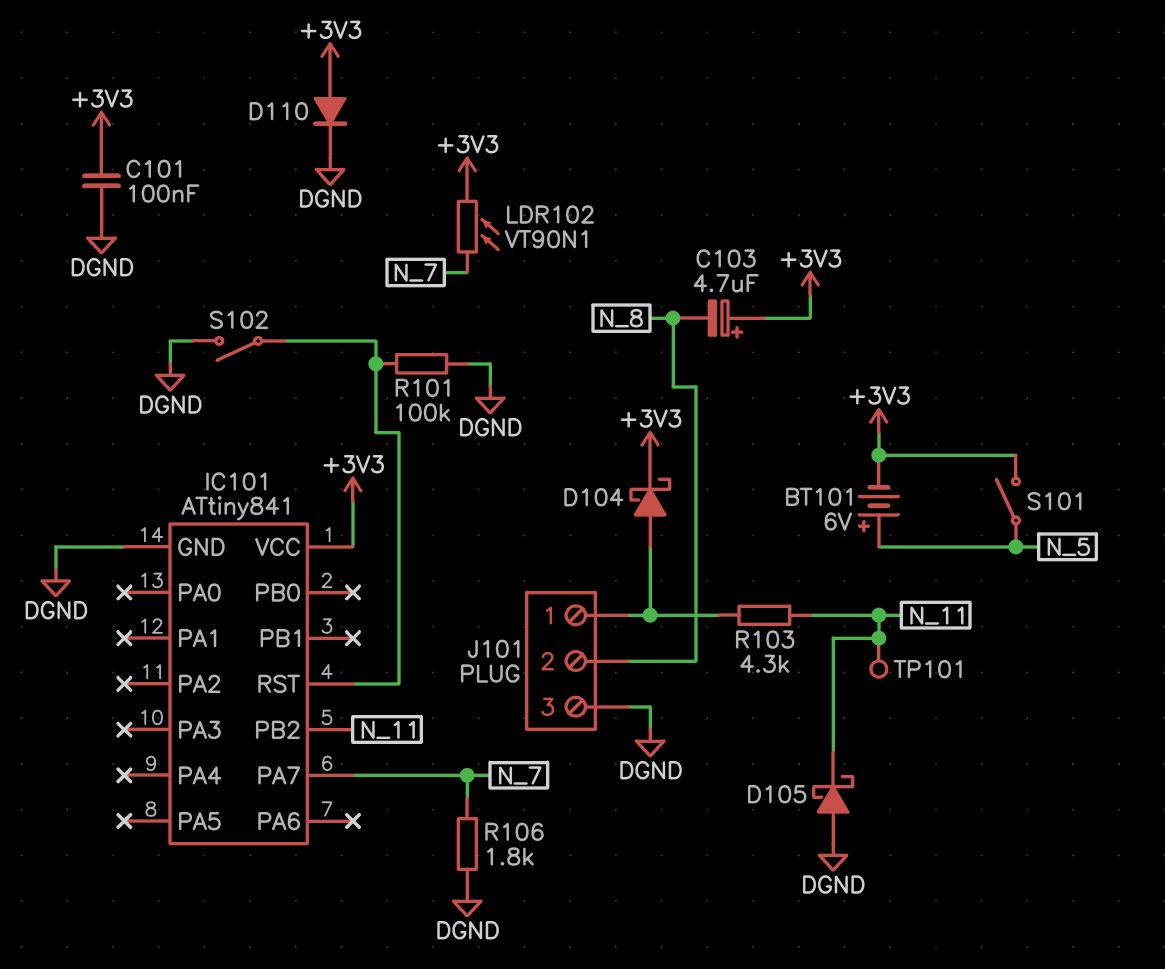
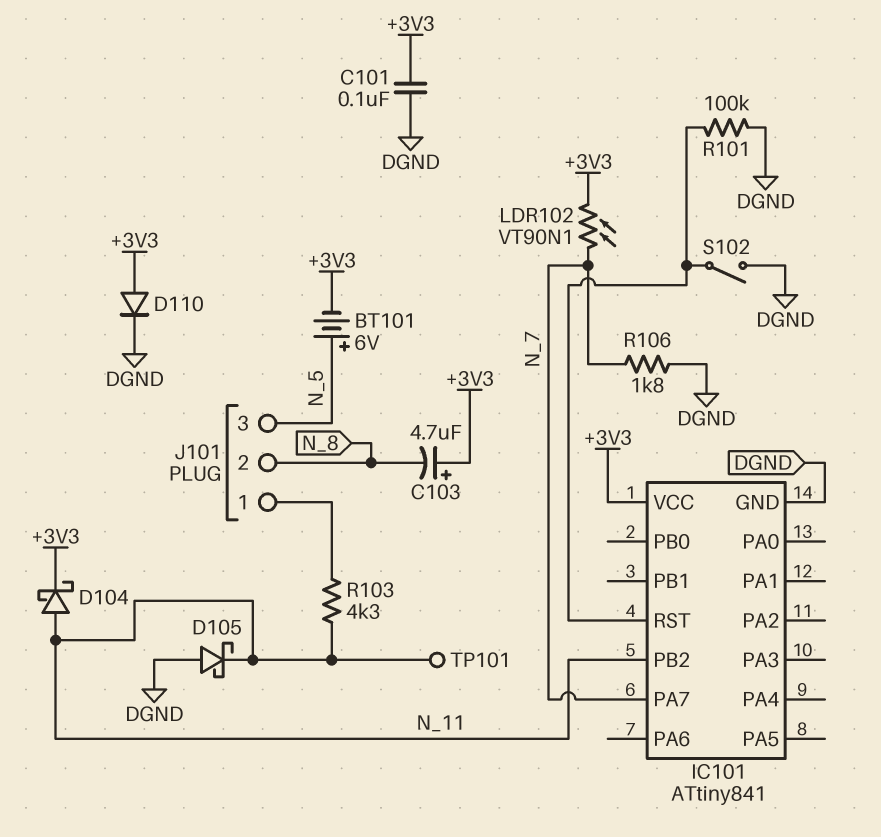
D104: schottky (A J101/1, K +3V3) -> schottky (A N_11, K +3V3)
J101 pin 3: DGND -> N_5
S101: switch (+3V3, N_5) -> none

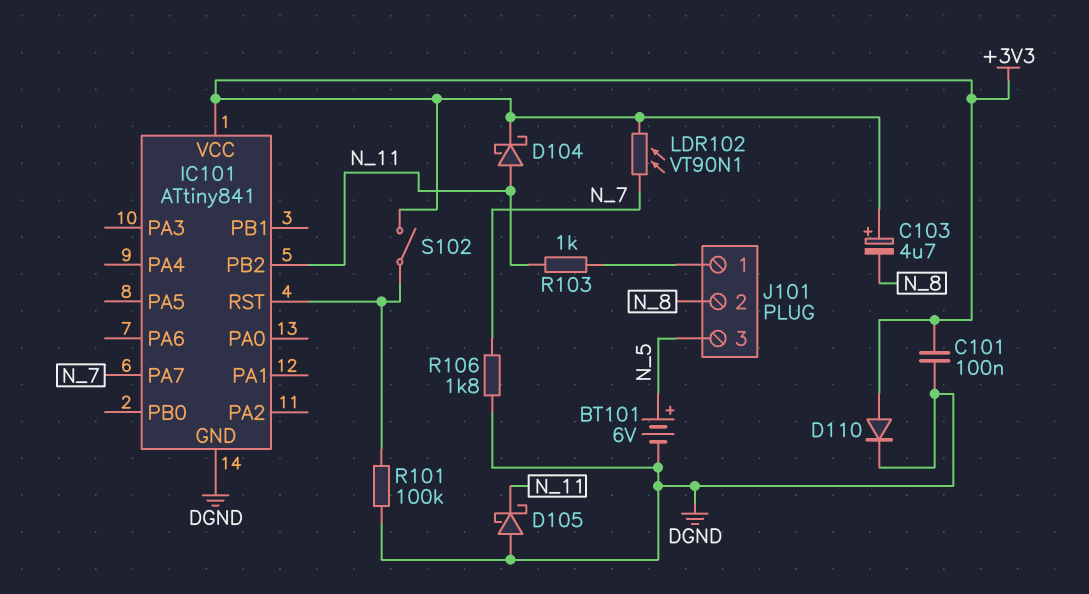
BT101: 6V (plus N_5, minus +3V3) -> 6V (plus N_5, minus DGND)
R103: 4.3k (J101/1, N_11) -> 1k (J101/1, N_11)
S102: switch (DGND, IC101/RST) -> switch (+3V3, IC101/RST)
TP101: test point (N_11) -> none

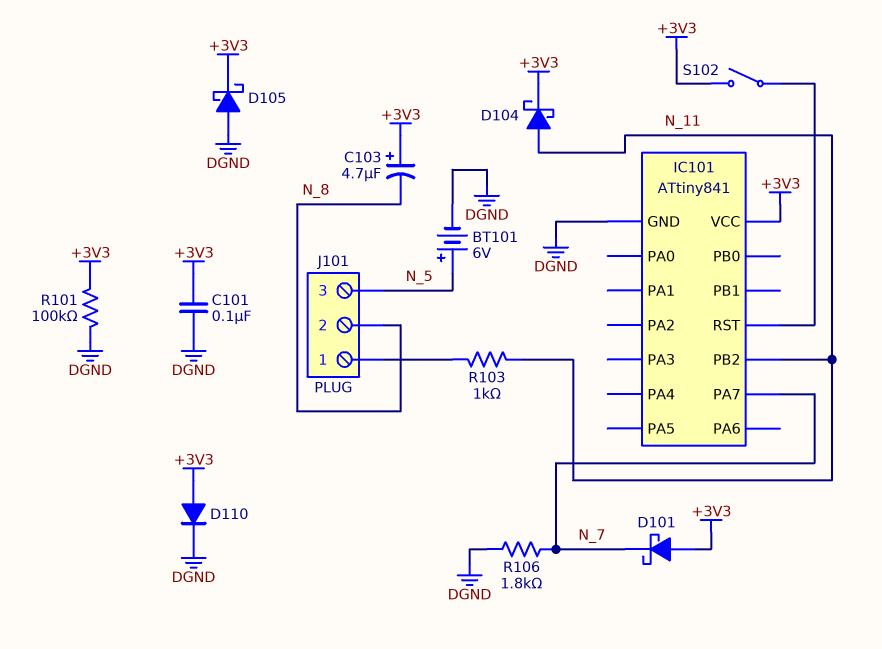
D101: none -> schottky (A +3V3, K N_7)
D105: schottky (A DGND, K N_11) -> schottky (A DGND, K +3V3)
LDR102: VT90N1 (+3V3, N_7) -> none
R101: 100k (DGND, IC101/RST) -> 100k (+3V3, DGND)

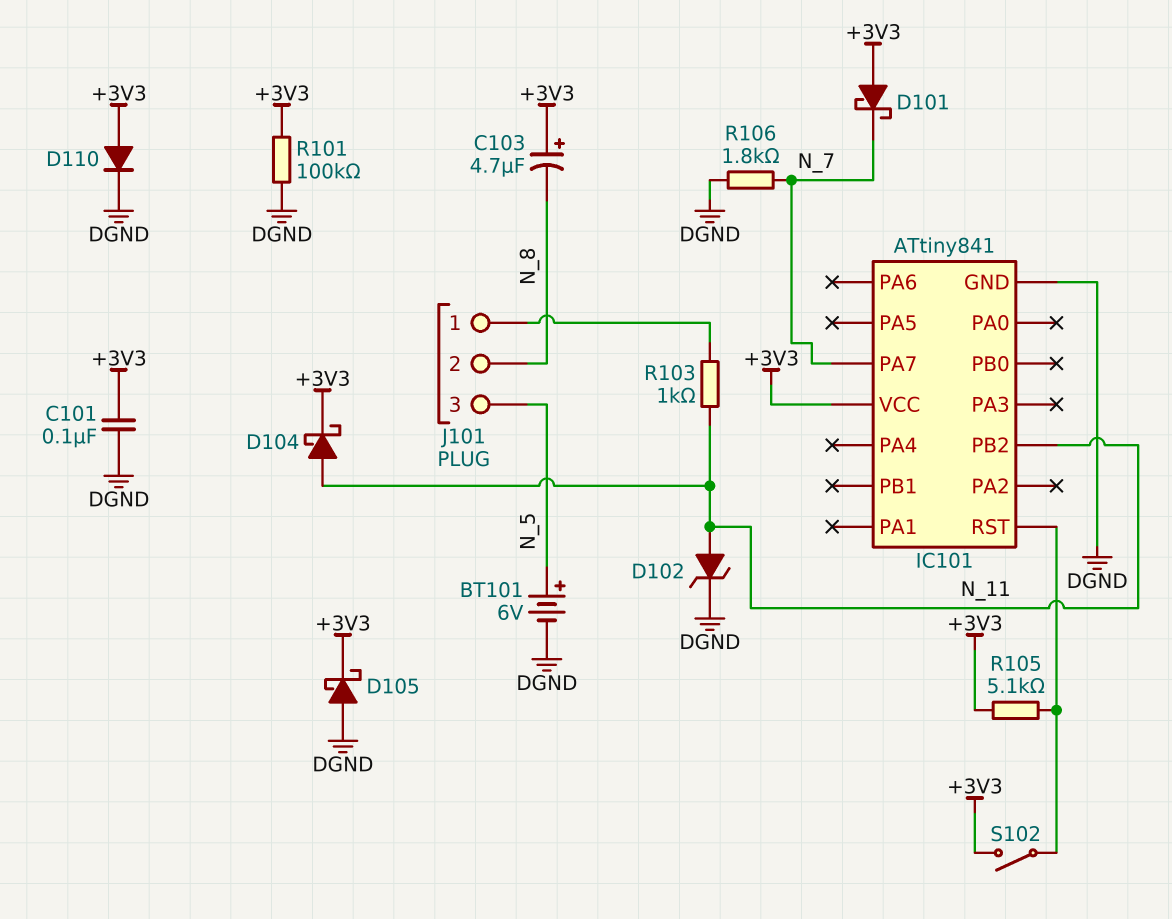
D102: none -> zener (A N_11, K DGND)
R105: none -> 5.1k (+3V3, IC101/RST)

